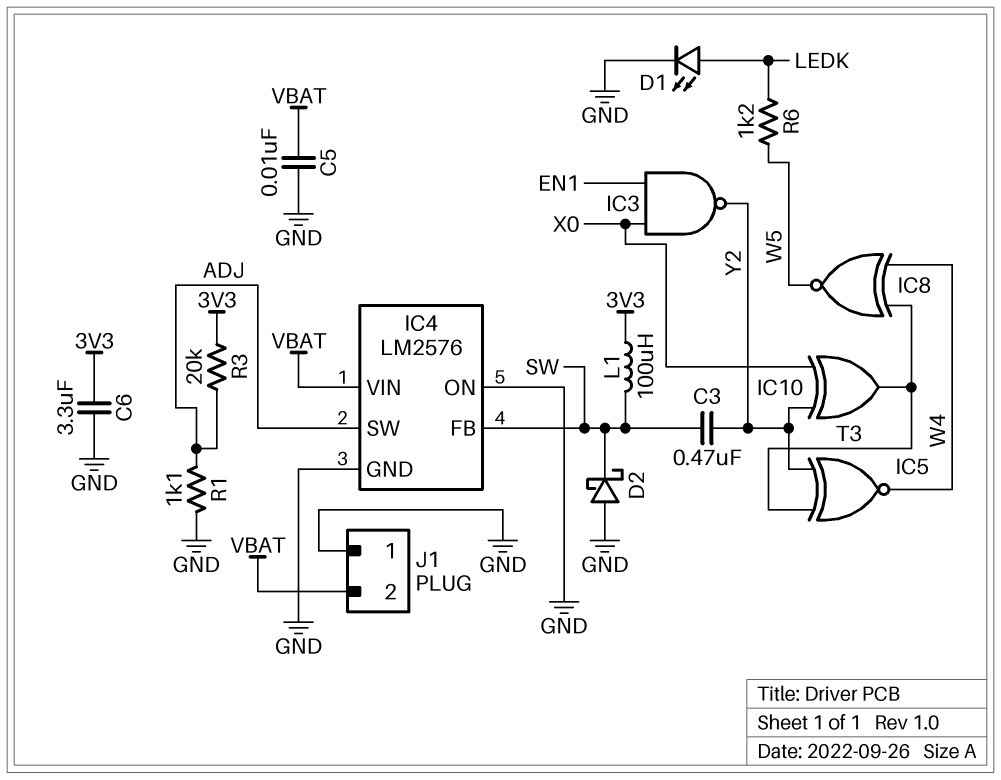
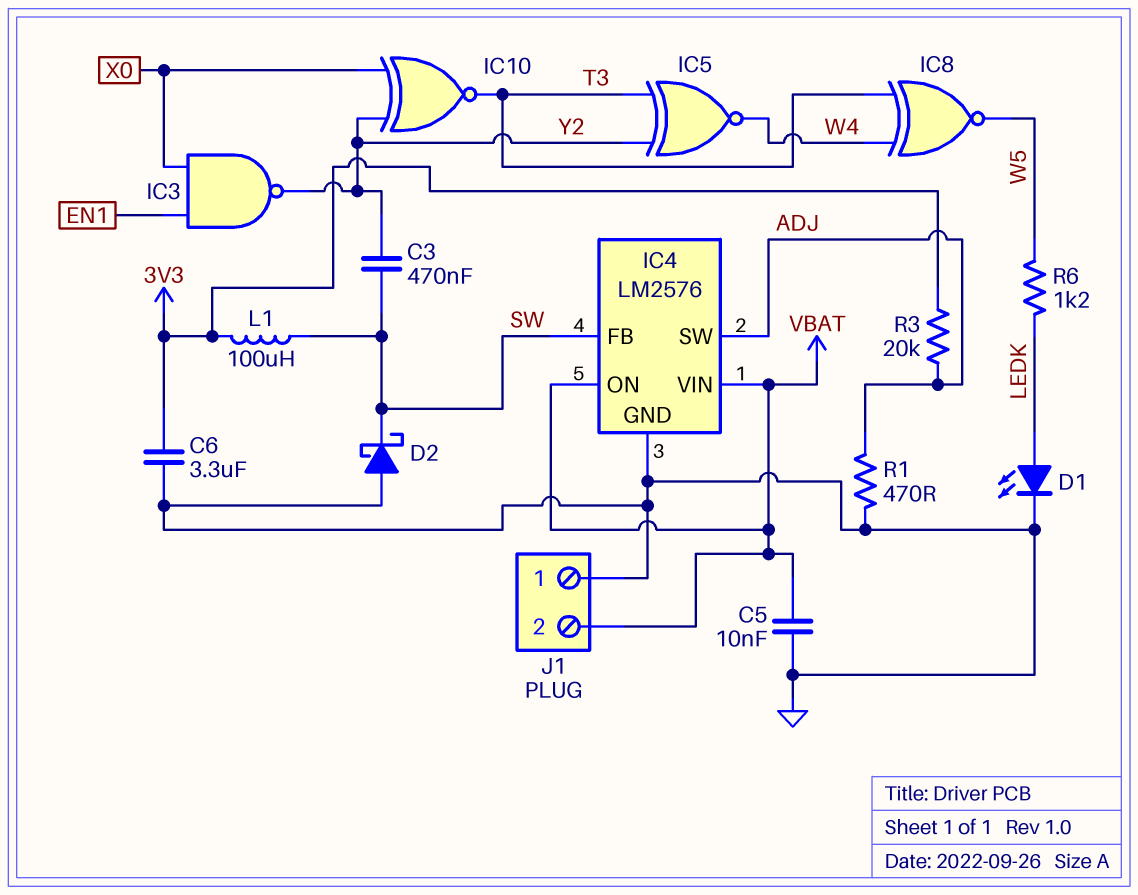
IC4 pin ON: GND -> VBAT
IC10: XOR (in X0, in Y2, out T3) -> XNOR (in X0, in Y2, out T3)
R1: 1.1k (ADJ, GND) -> 470 (ADJ, GND)

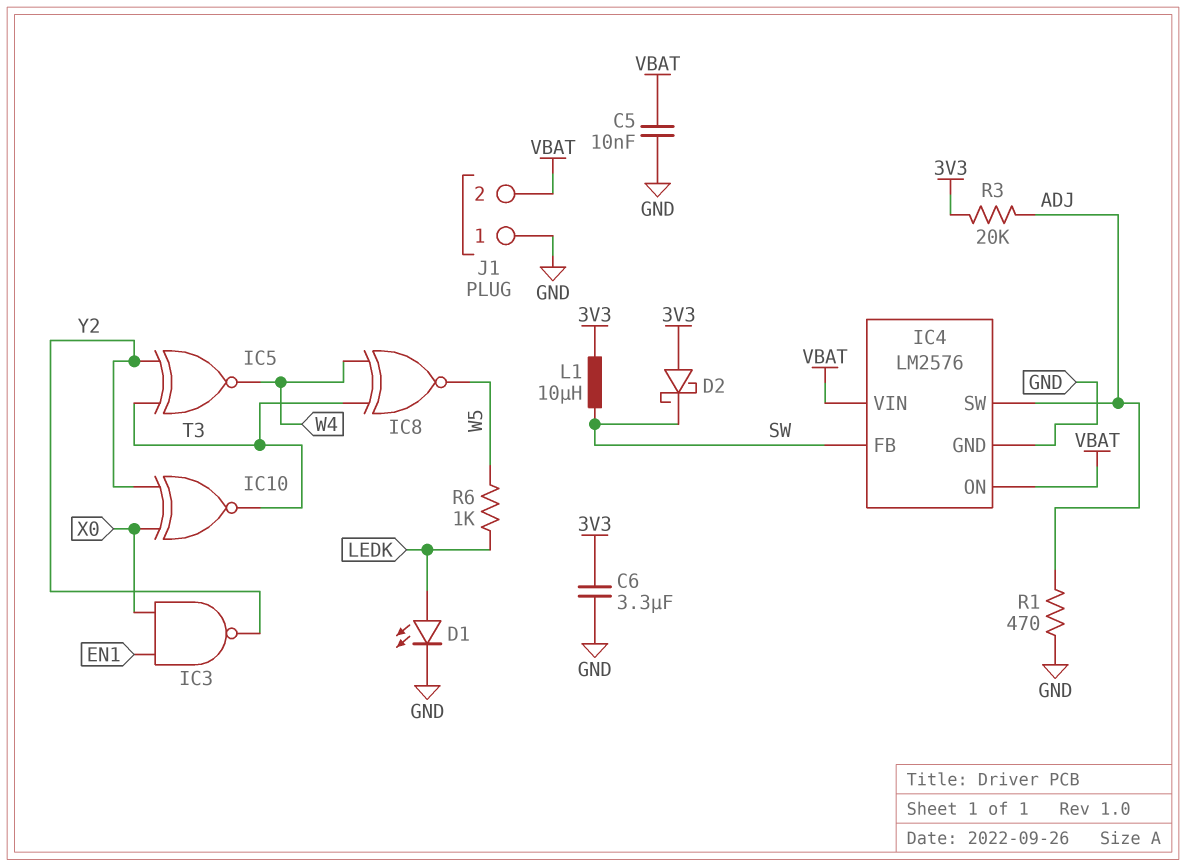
C3: 470nF (SW, Y2) -> none
D2: schottky (A GND, K SW) -> schottky (A 3V3, K SW)
L1: 100uH (3V3, SW) -> 10uH (3V3, SW)
R6: 1.2k (LEDK, W5) -> 1k (LEDK, W5)

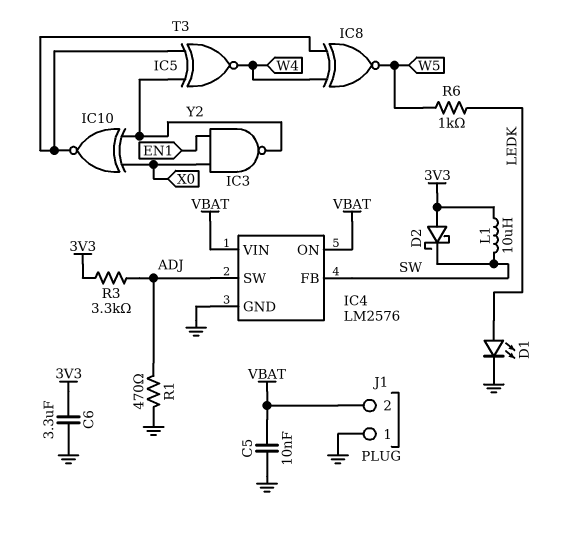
R3: 20k (3V3, ADJ) -> 3.3k (3V3, ADJ)

